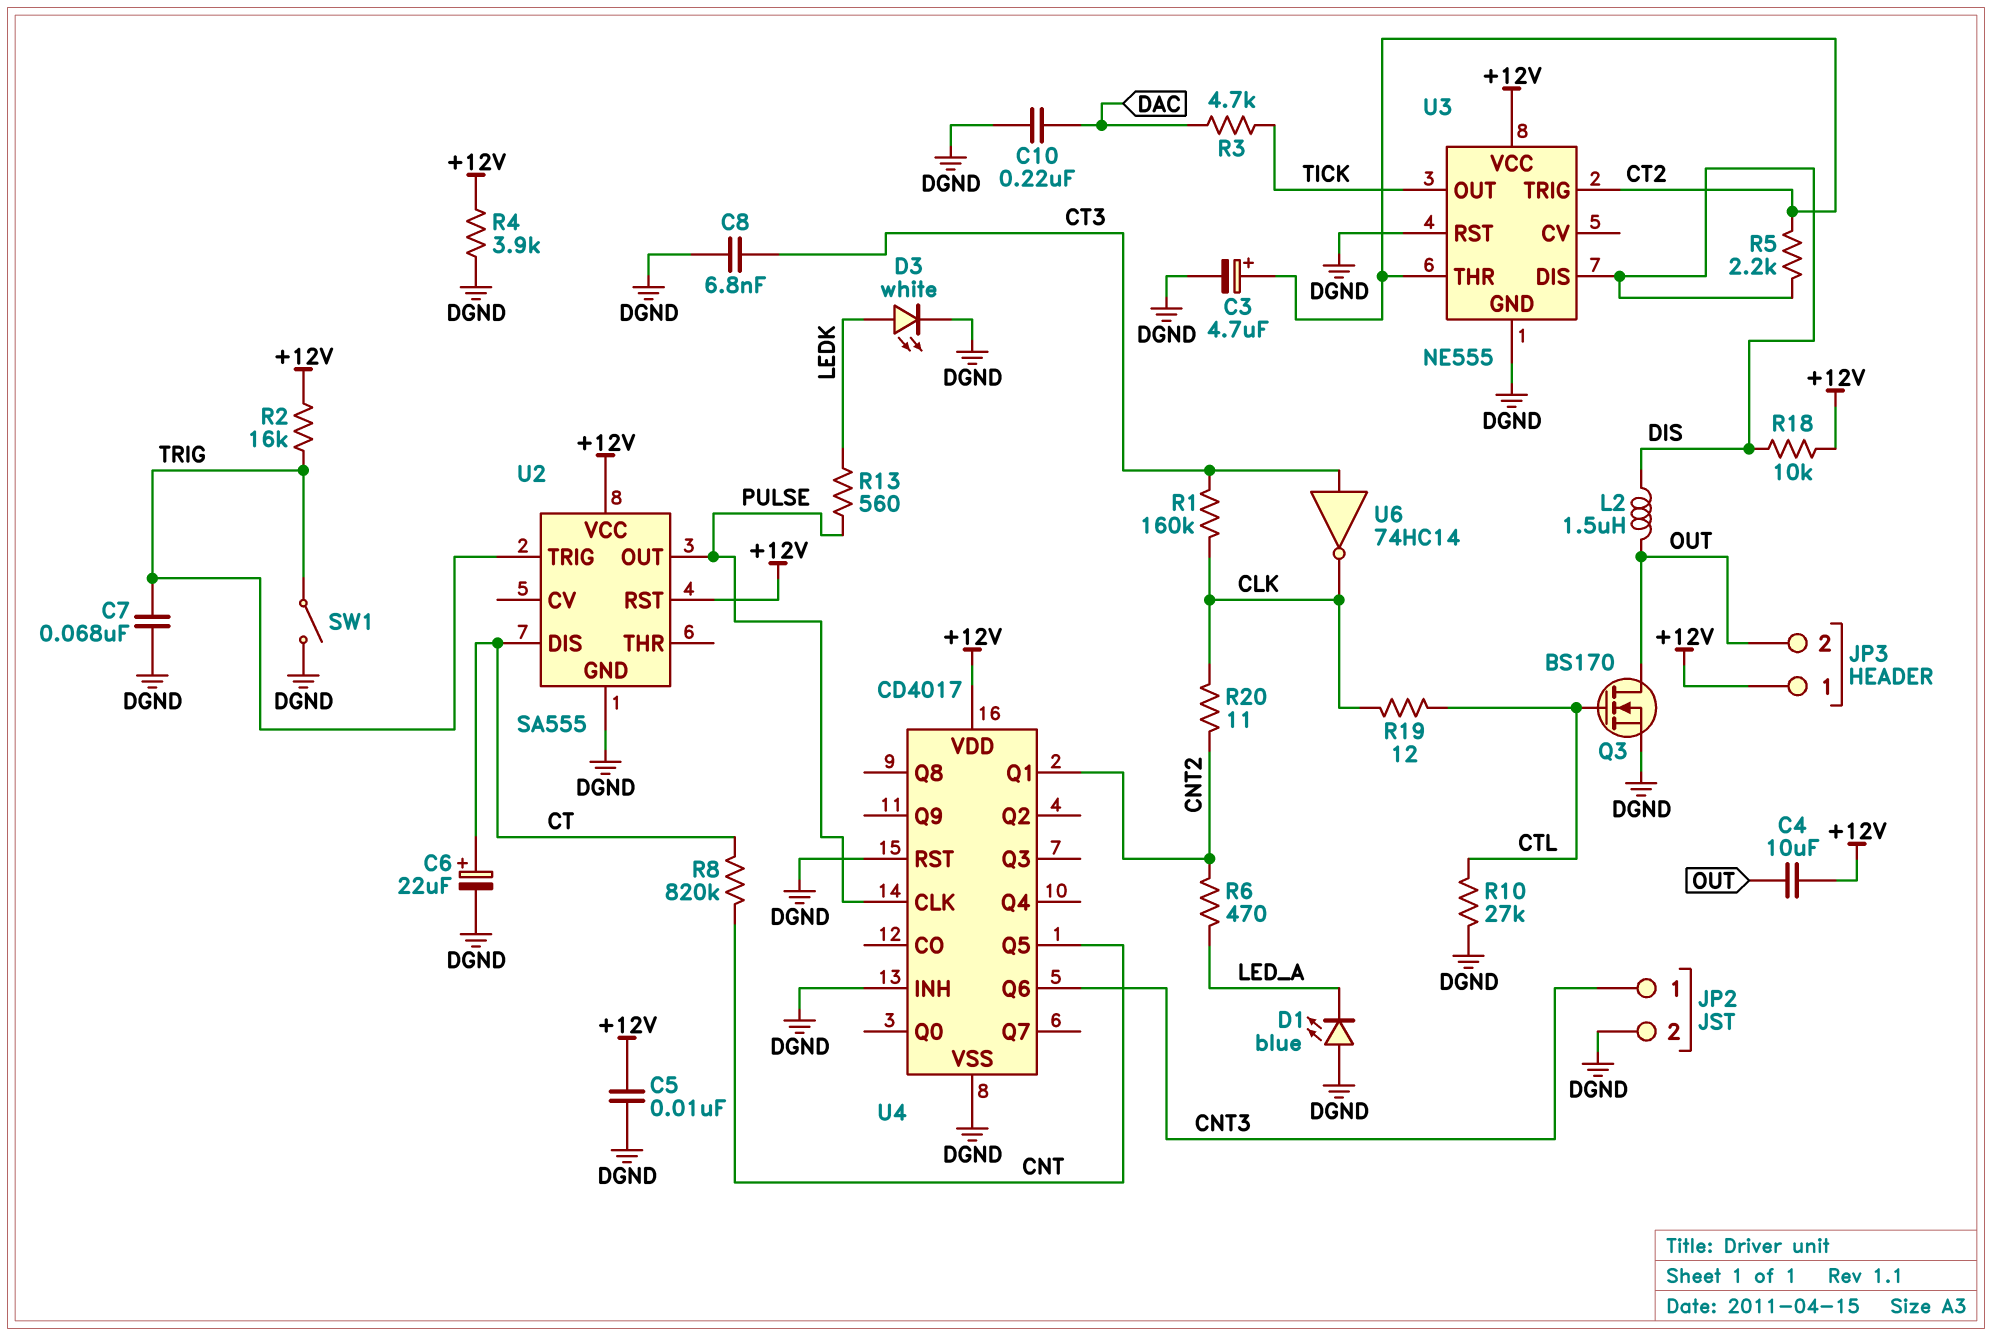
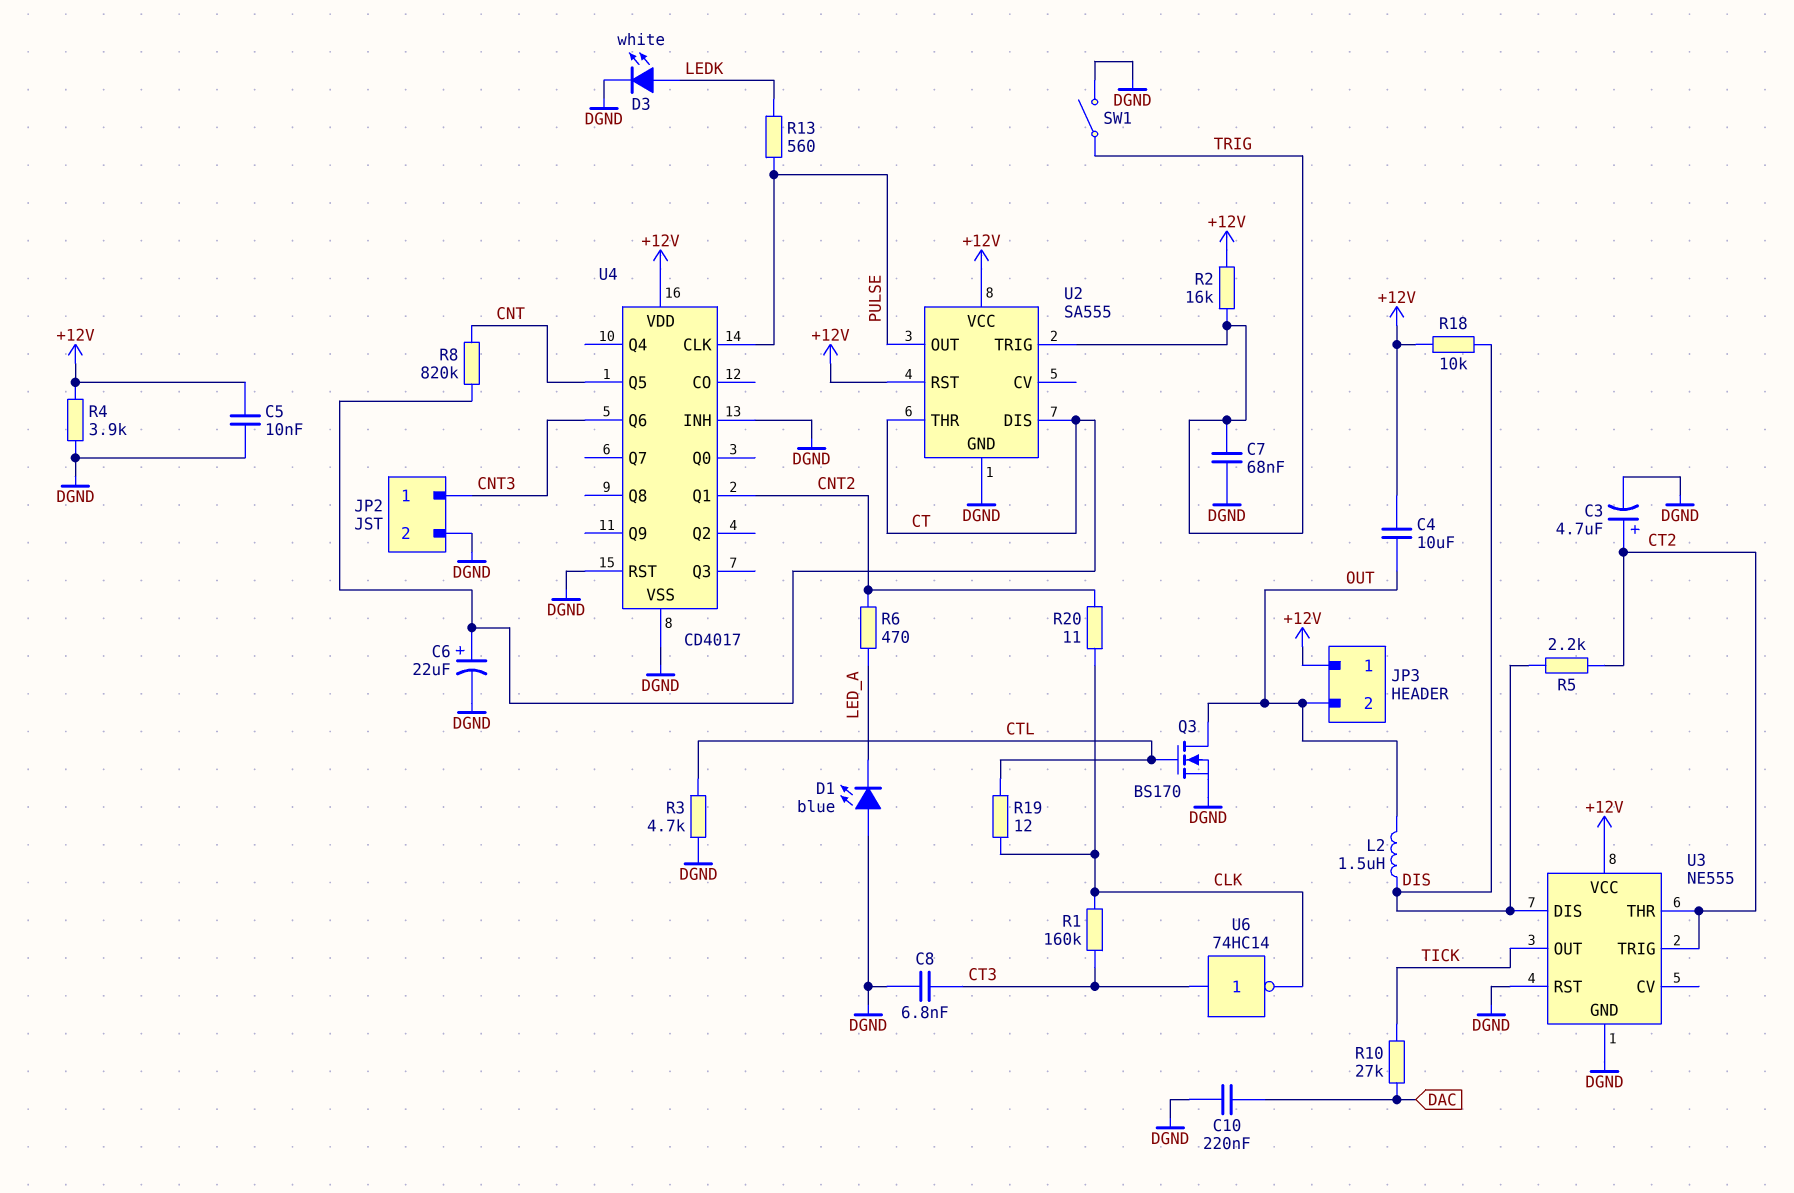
R3: 4.7k (DAC, TICK) -> 4.7k (CTL, DGND)
R10: 27k (CTL, DGND) -> 27k (DAC, TICK)
U2 pin THR: none -> CT

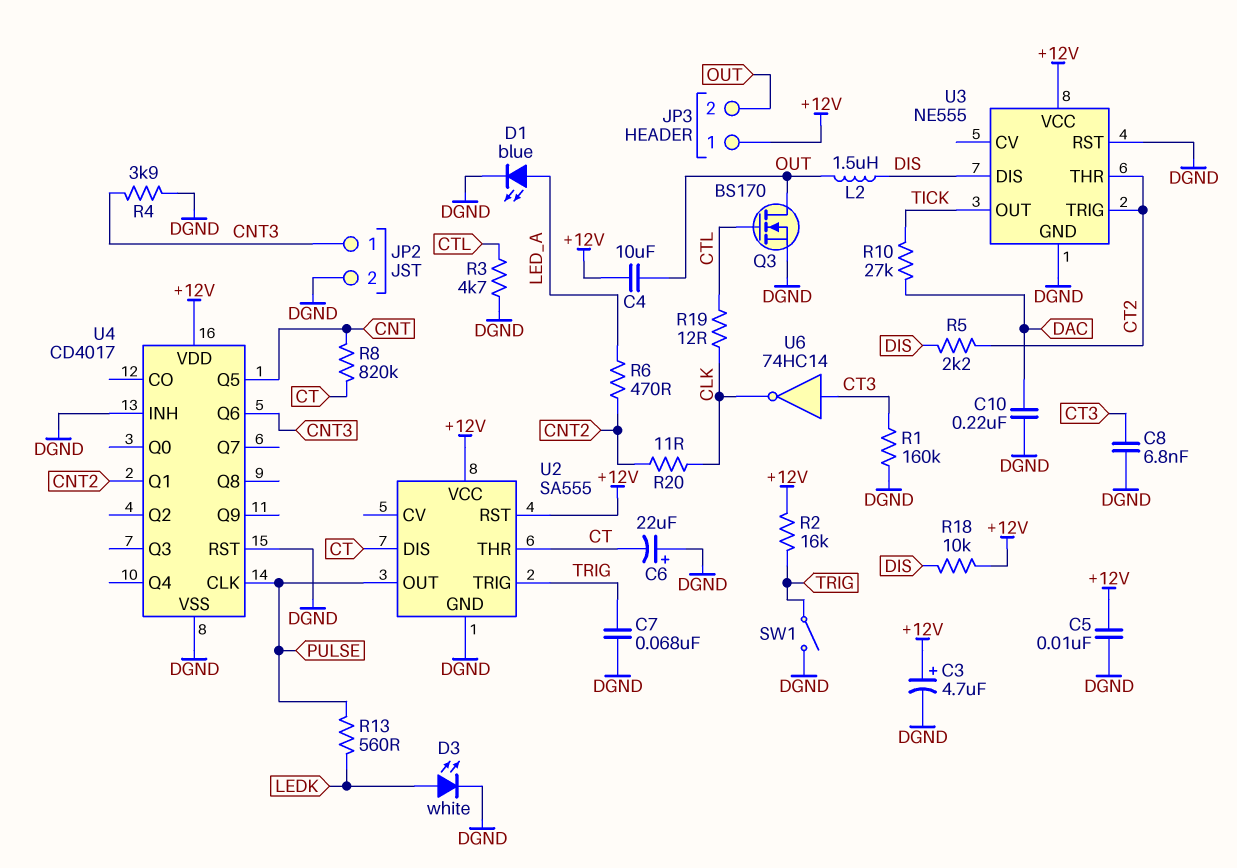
C3: 4.7uF (plus CT2, minus DGND) -> 4.7uF (plus +12V, minus DGND)
C6: 22uF (plus CT, minus DGND) -> 22uF (plus DGND, minus CT)
D1: LED blue (A DGND, K LED_A) -> LED blue (A LED_A, K DGND)
R1: 160k (CLK, CT3) -> 160k (CT3, DGND)
R4: 3.9k (+12V, DGND) -> 3.9k (CNT3, DGND)

